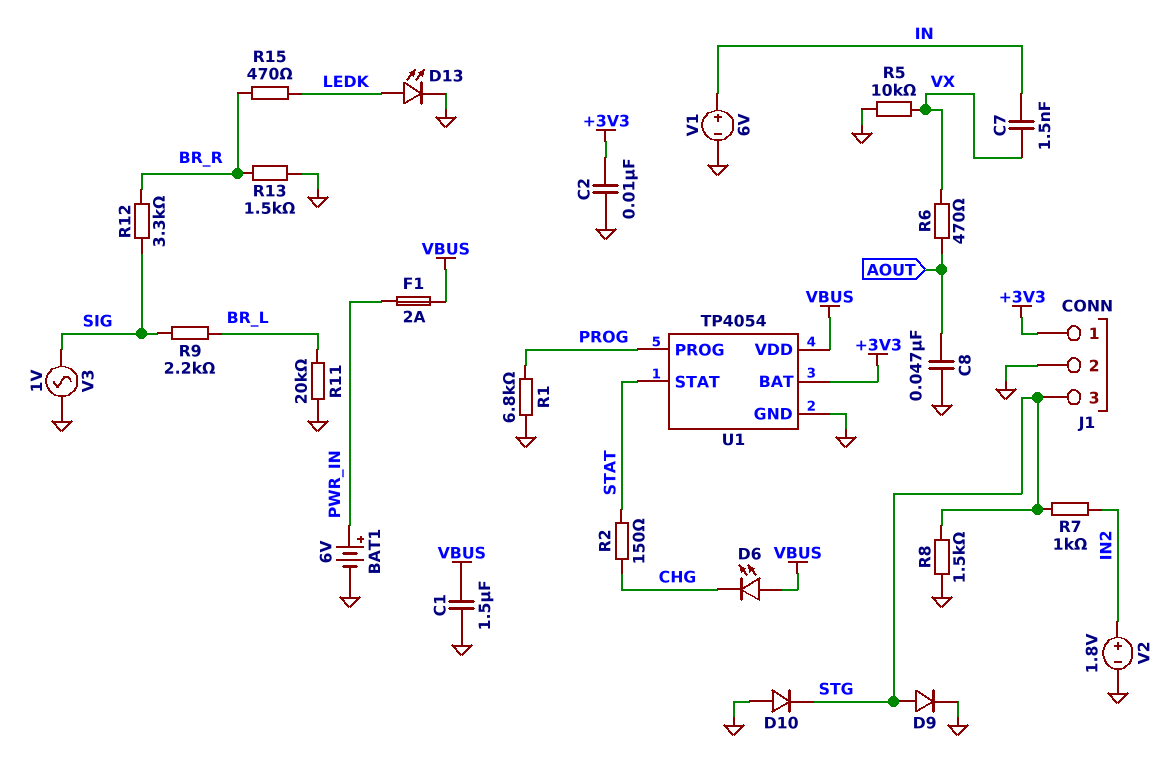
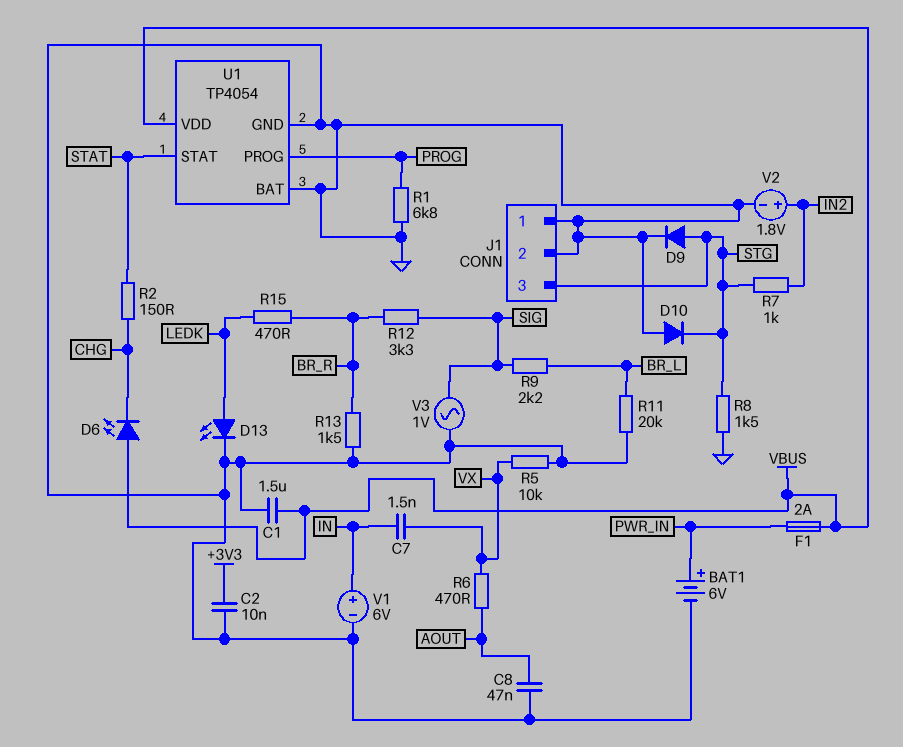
J1 pin 1: +3V3 -> GND
U1 pin BAT: +3V3 -> GND

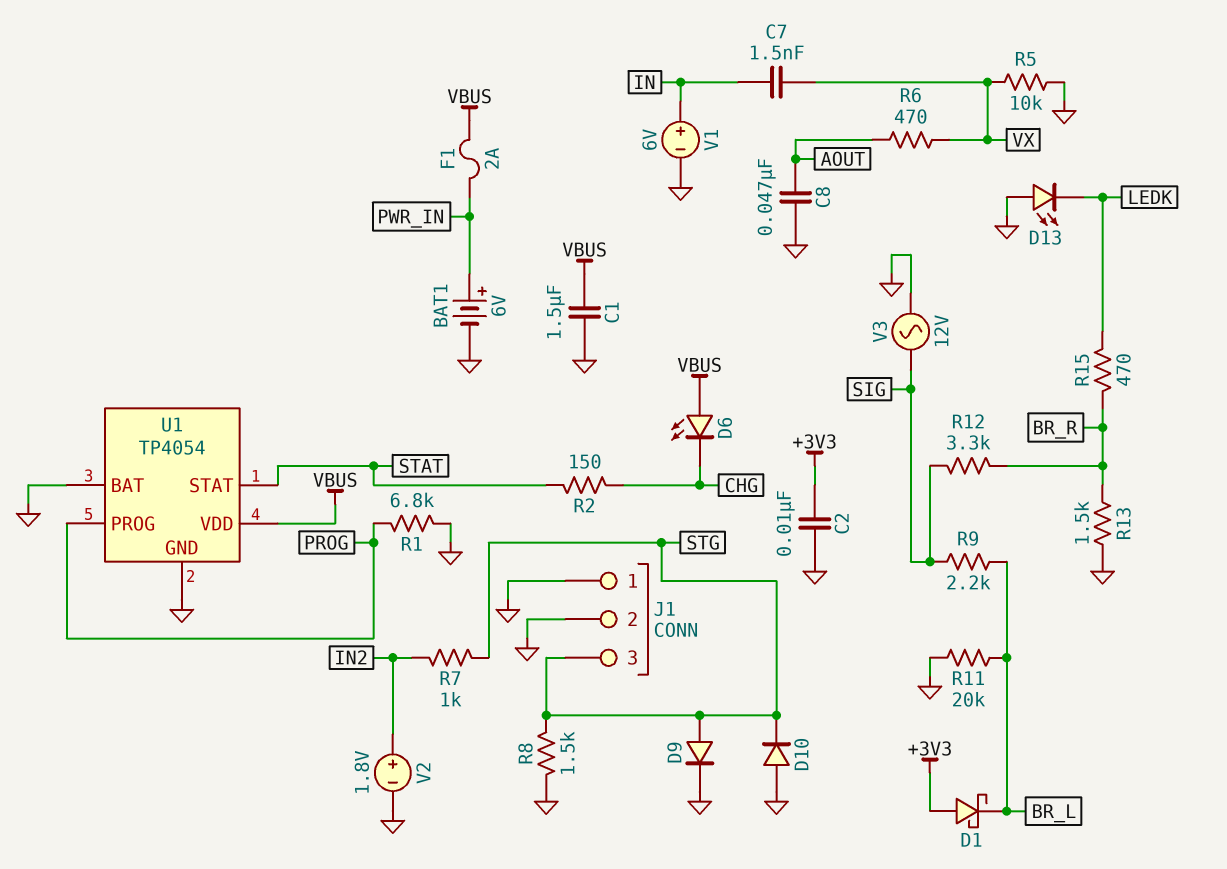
D1: none -> schottky (A +3V3, K BR_L)
D13: LED (A LEDK, K GND) -> LED (A GND, K LEDK)
V3: AC 1V (GND, SIG) -> AC 12V (GND, SIG)

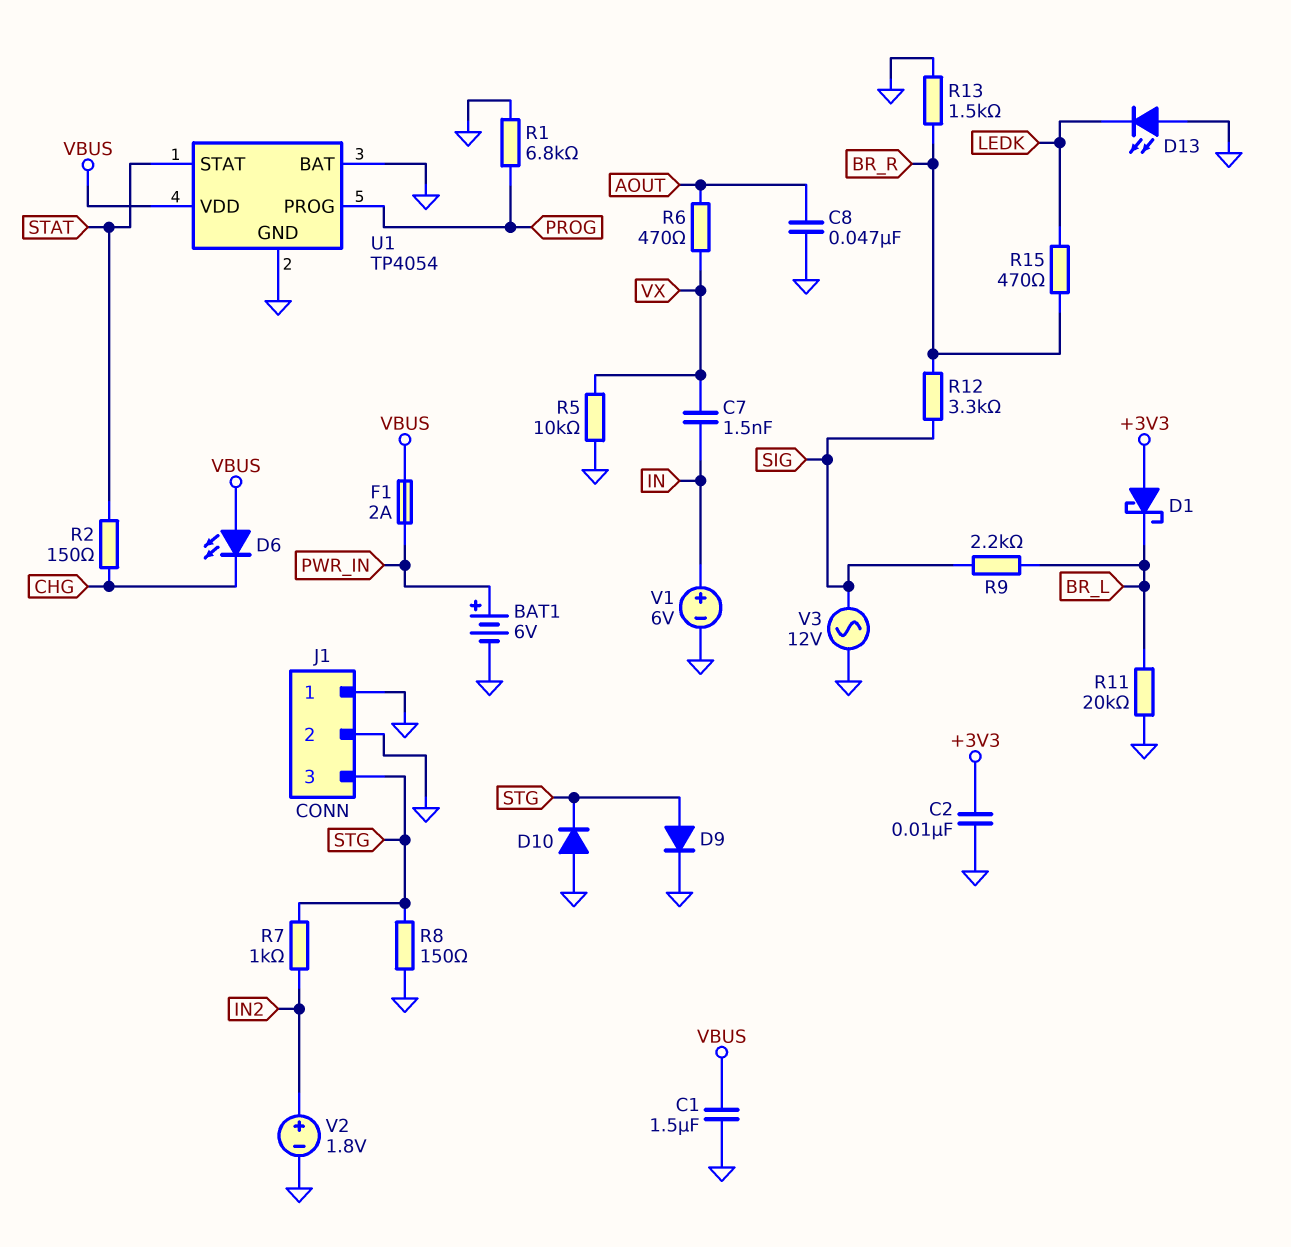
R8: 1.5k (GND, STG) -> 150 (GND, STG)

